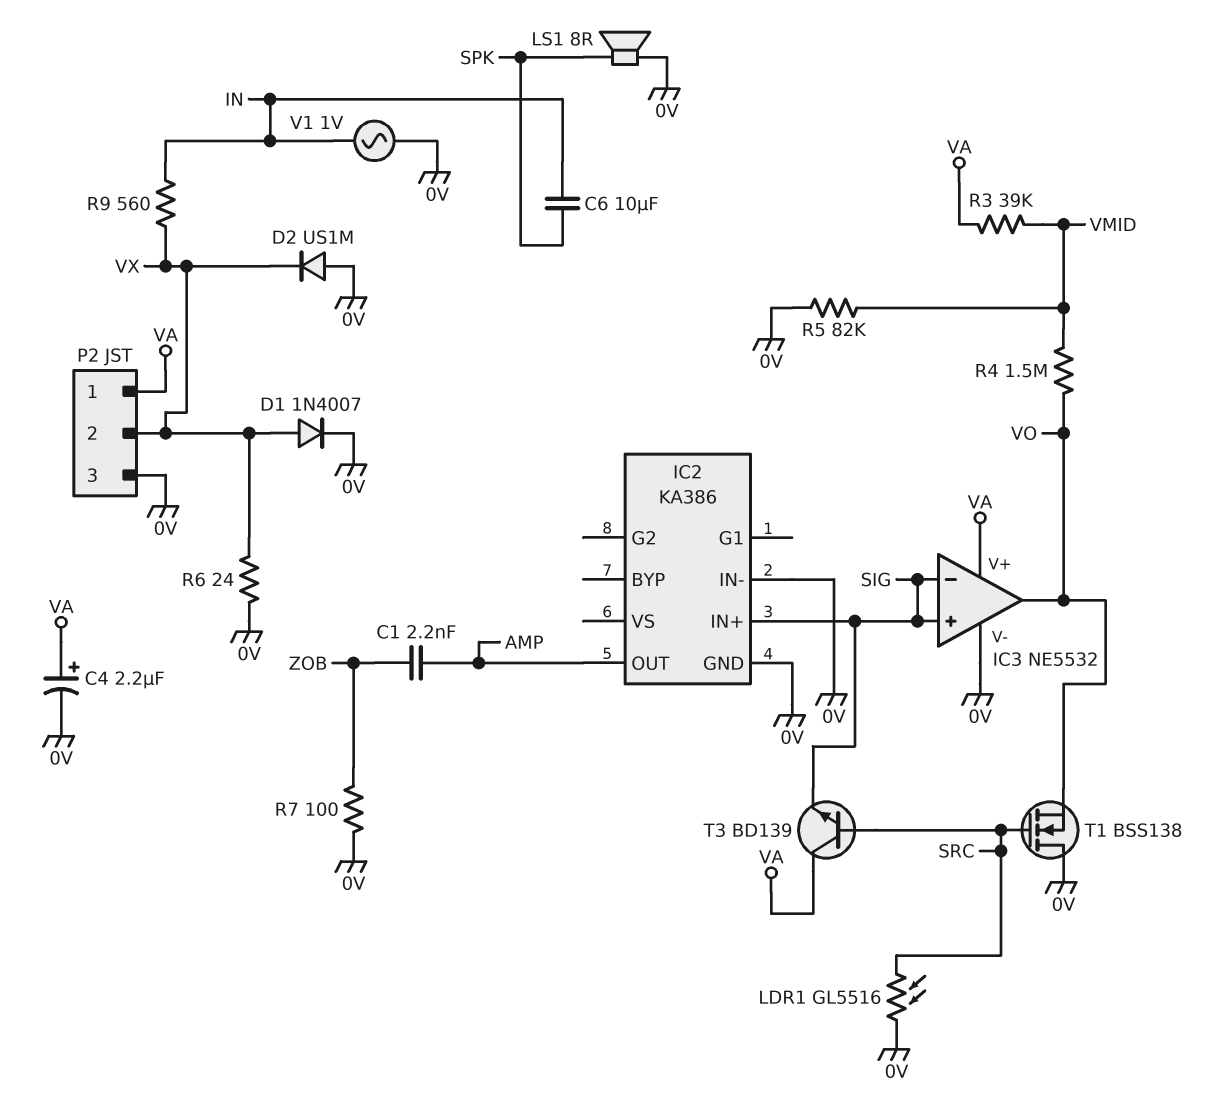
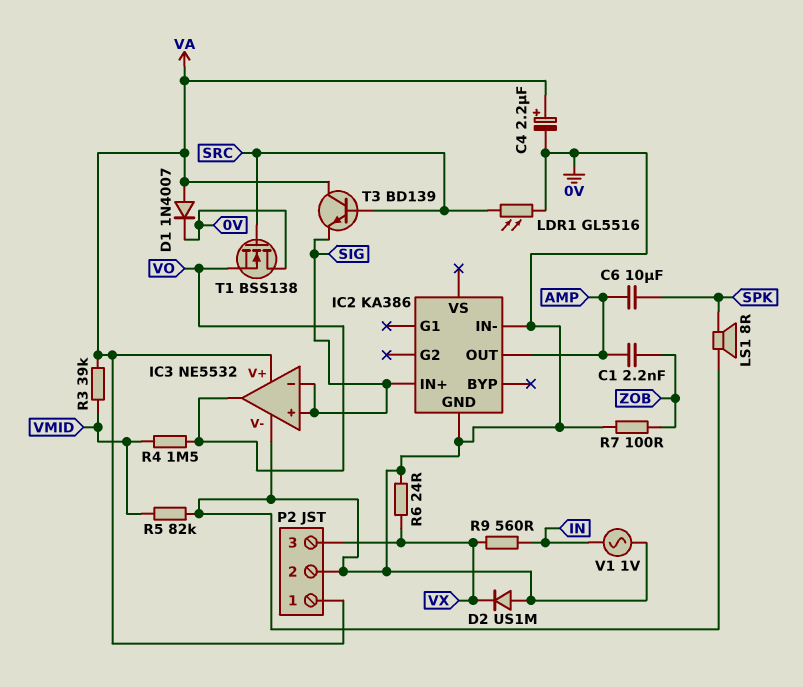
C6: 10uF (IN, SPK) -> 10uF (AMP, SPK)
D1: diode 1N4007 (A VX, K 0V) -> diode 1N4007 (A VA, K 0V)
P2 pin 2: VX -> 0V
P2 pin 3: 0V -> VX

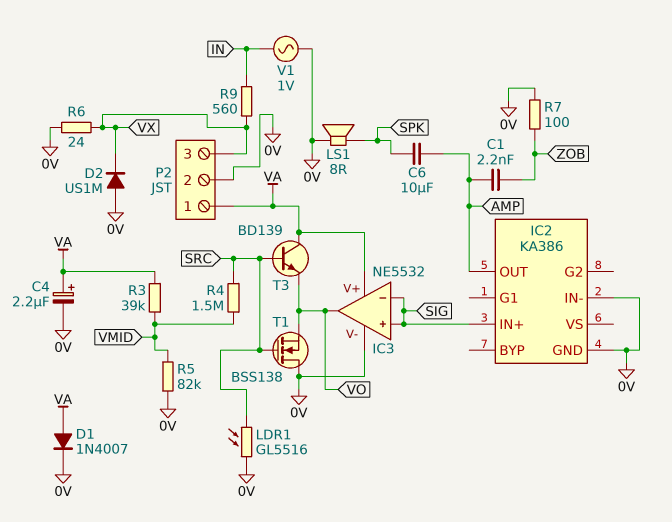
R4: 1.5M (VMID, VO) -> 1.5M (SRC, VMID)
T3: NPN BD139 (B SRC, C VA, E SIG) -> NPN BD139 (B SRC, C VA, E VO)

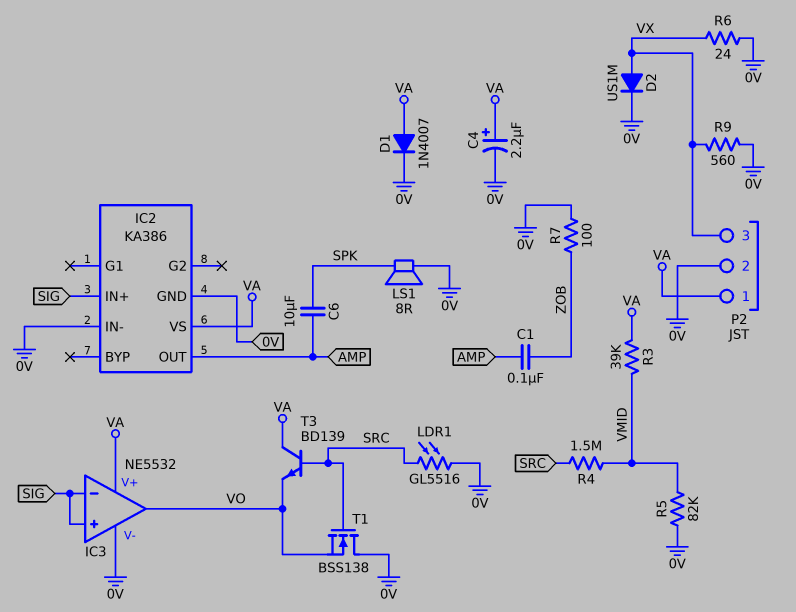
C1: 2.2nF (AMP, ZOB) -> 100nF (AMP, ZOB)
D2: diode US1M (A 0V, K VX) -> diode US1M (A VX, K 0V)
IC2 pin VS: none -> VA
R9: 560 (IN, VX) -> 560 (0V, VX)
V1: AC 1V (0V, IN) -> none

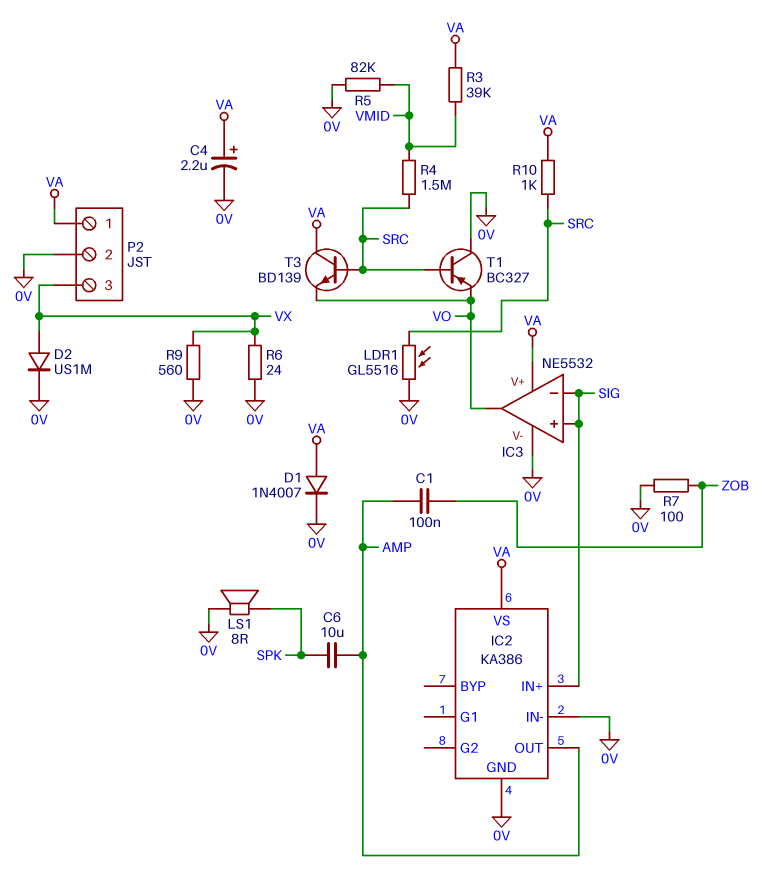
R10: none -> 1k (SRC, VA)
T1: NMOS BSS138 (G SRC, D 0V, S VO) -> PNP BC327 (B SRC, C 0V, E VO)

